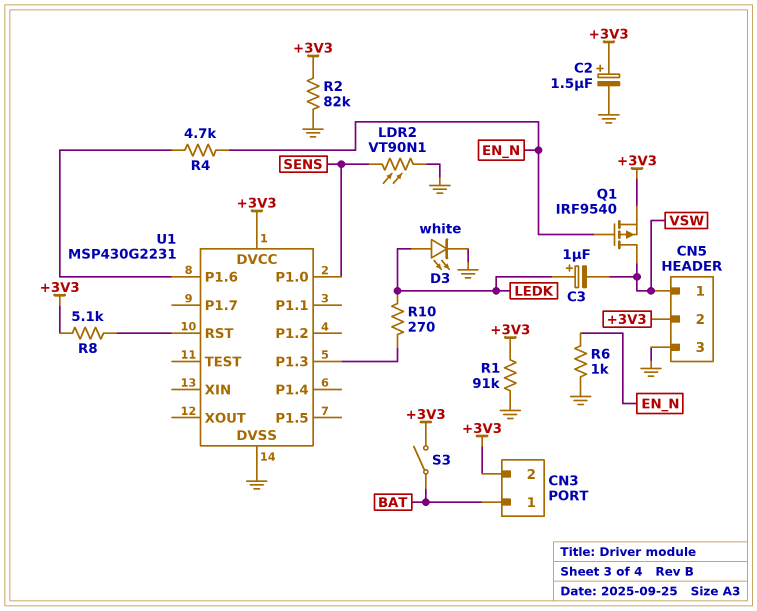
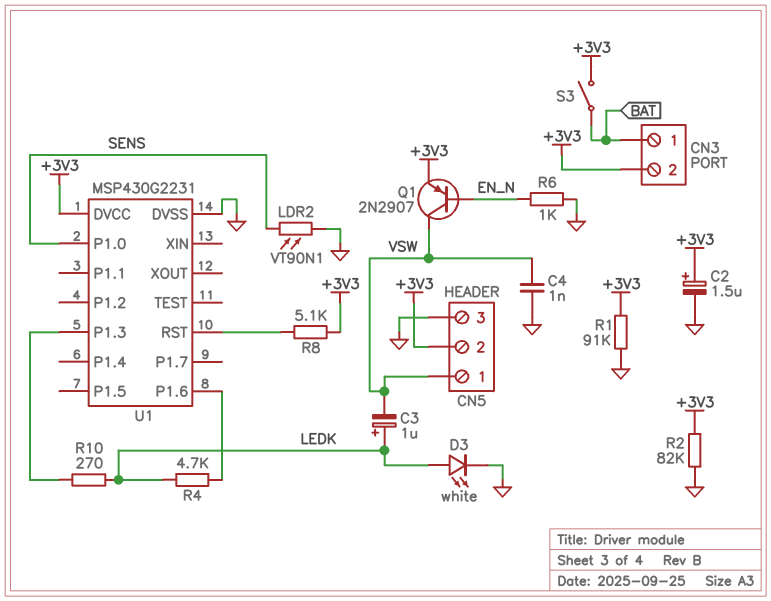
C4: none -> 1nF (GND, VSW)
Q1: PMOS IRF9540 (G EN_N, D VSW, S +3V3) -> PNP 2N2907 (B EN_N, C VSW, E +3V3)
R4: 4.7k (EN_N, U1/P1.6) -> 4.7k (LEDK, U1/P1.6)

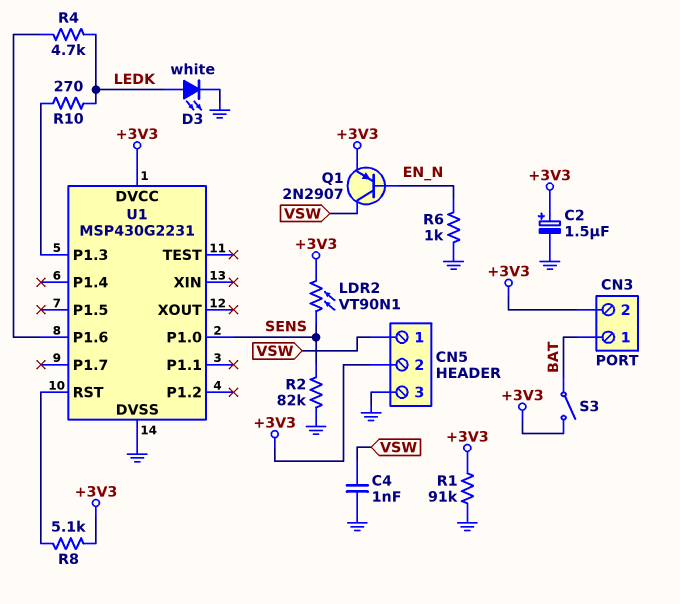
C3: 1uF (plus LEDK, minus VSW) -> none
LDR2: VT90N1 (GND, SENS) -> VT90N1 (+3V3, SENS)
R2: 82k (+3V3, GND) -> 82k (GND, SENS)

